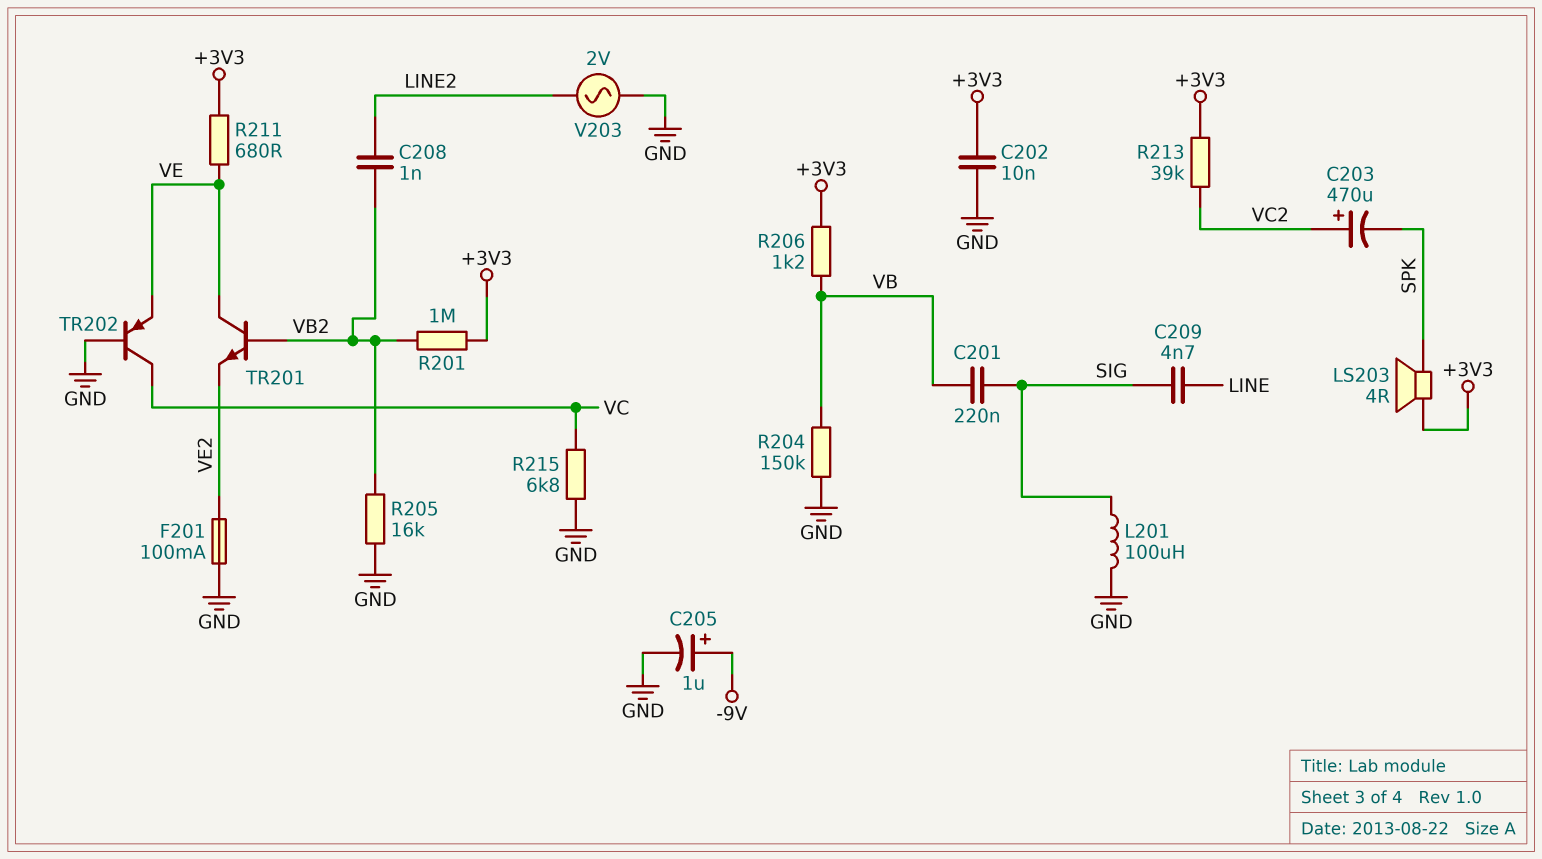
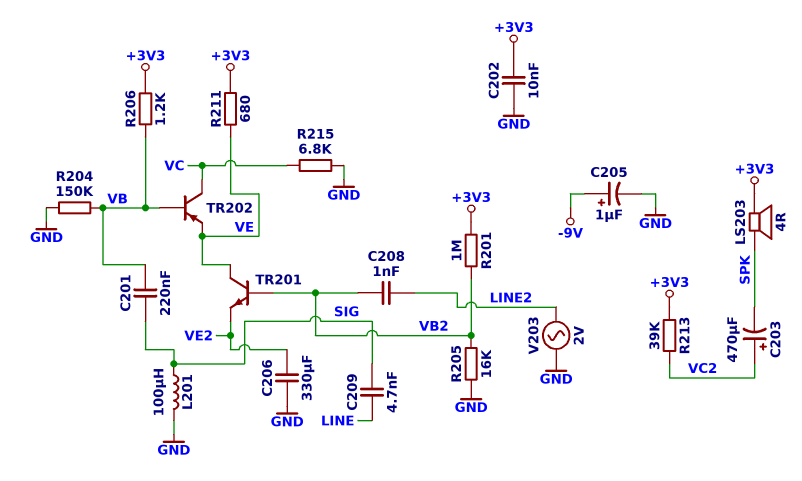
C206: none -> 330uF (GND, VE2)
F201: 100mA (GND, VE2) -> none
TR202: PNP (B GND, C VC, E VE) -> PNP (B VB, C VC, E VE)

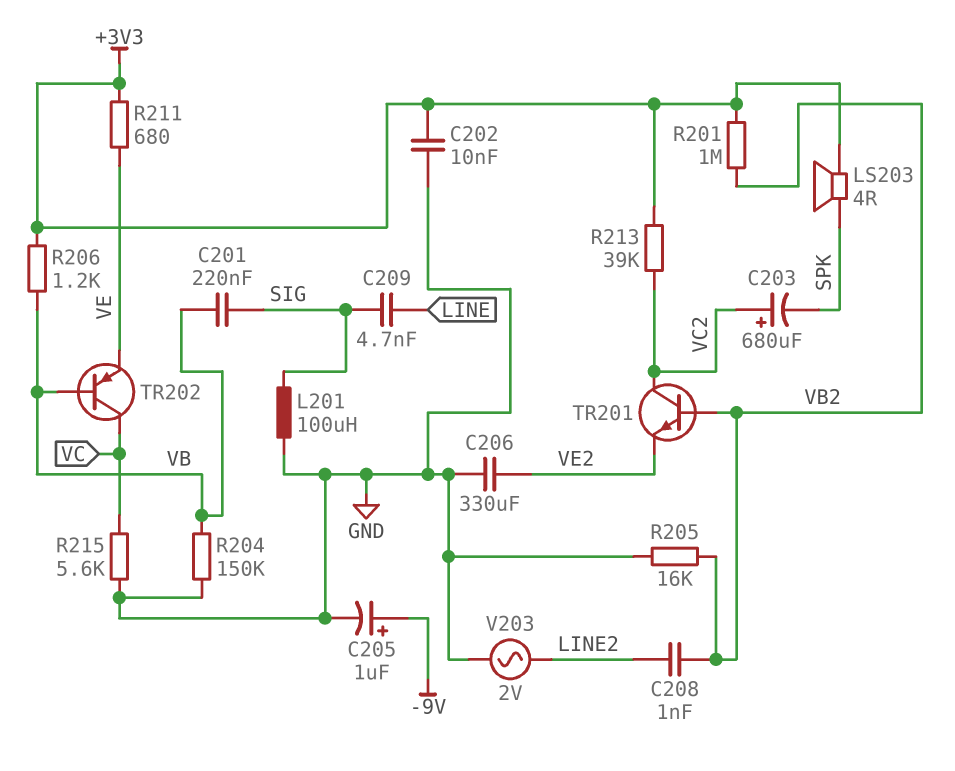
C203: 470uF (plus VC2, minus SPK) -> 680uF (plus VC2, minus SPK)
R215: 6.8k (GND, VC) -> 5.6k (GND, VC)
TR201: NPN (B VB2, C VE, E VE2) -> NPN (B VB2, C VC2, E VE2)

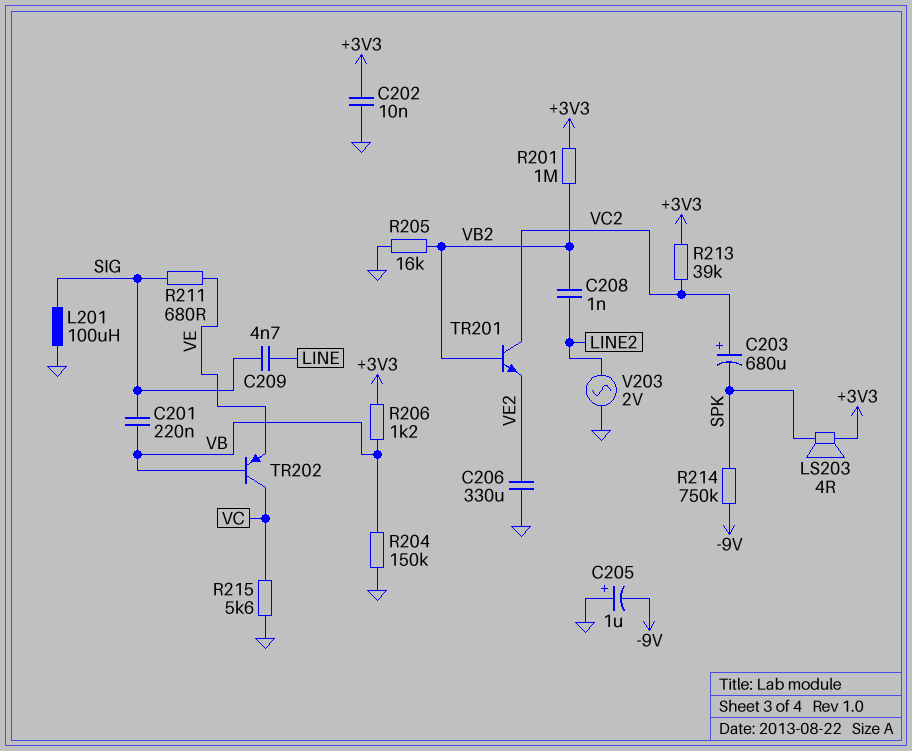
C205: 1uF (plus -9V, minus GND) -> 1uF (plus GND, minus -9V)
R211: 680 (+3V3, VE) -> 680 (SIG, VE)
R214: none -> 750k (-9V, SPK)

